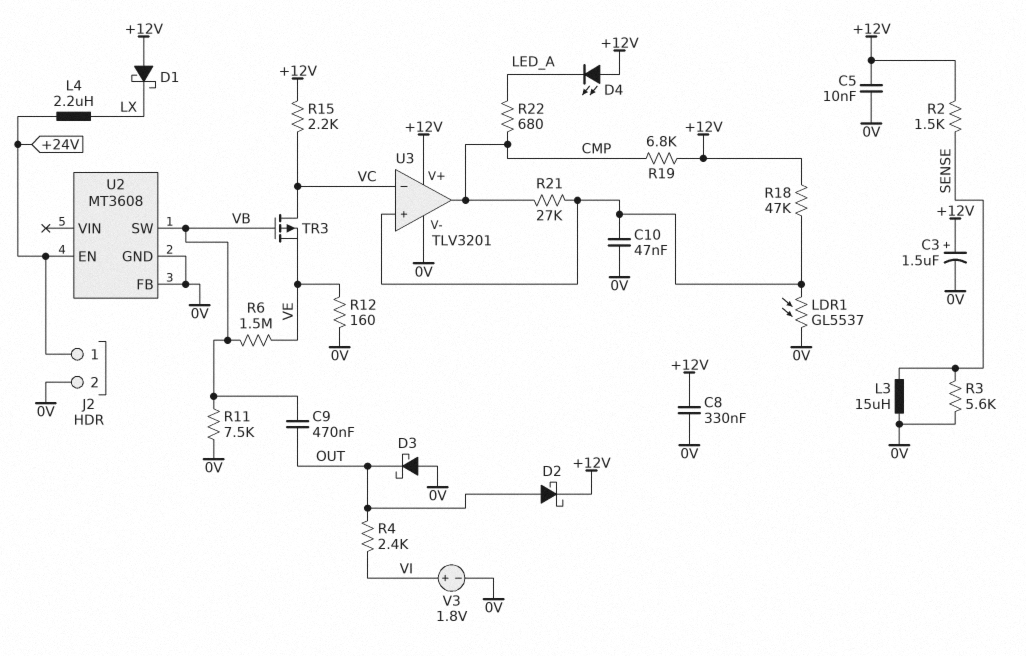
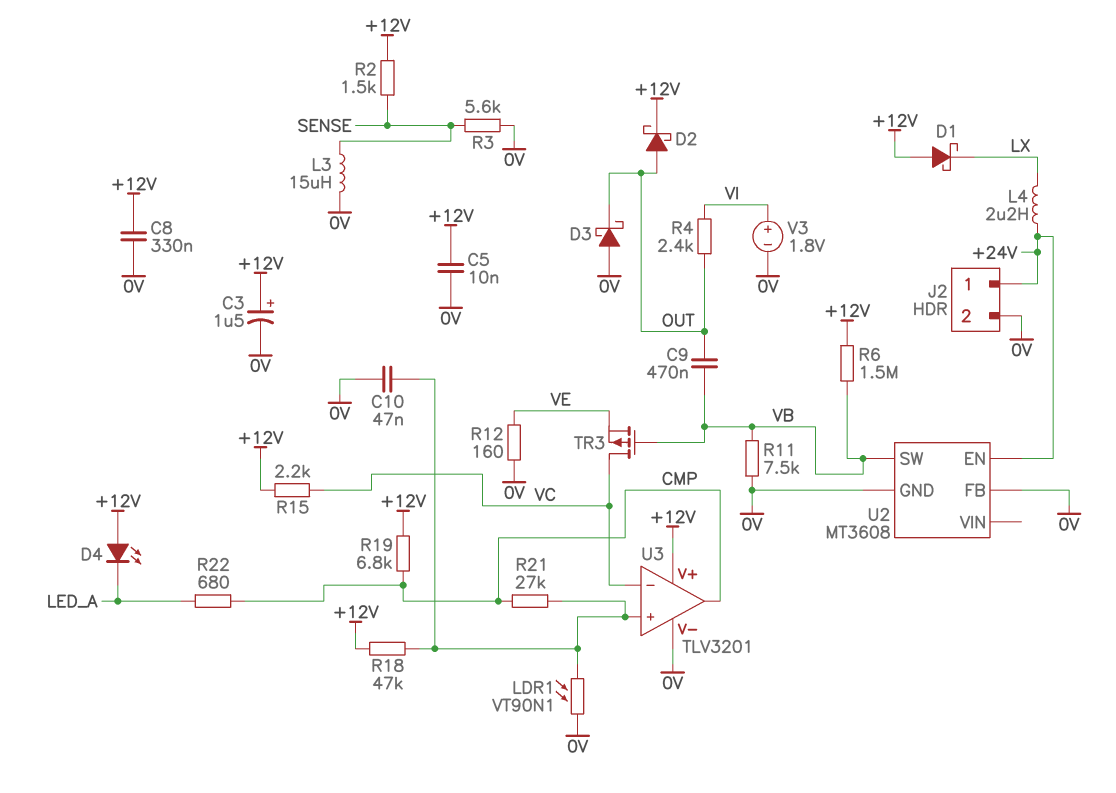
LDR1: GL5537 (0V, U3/in+) -> VT90N1 (0V, U3/in+)
R6: 1.5M (VB, VE) -> 1.5M (+12V, VB)

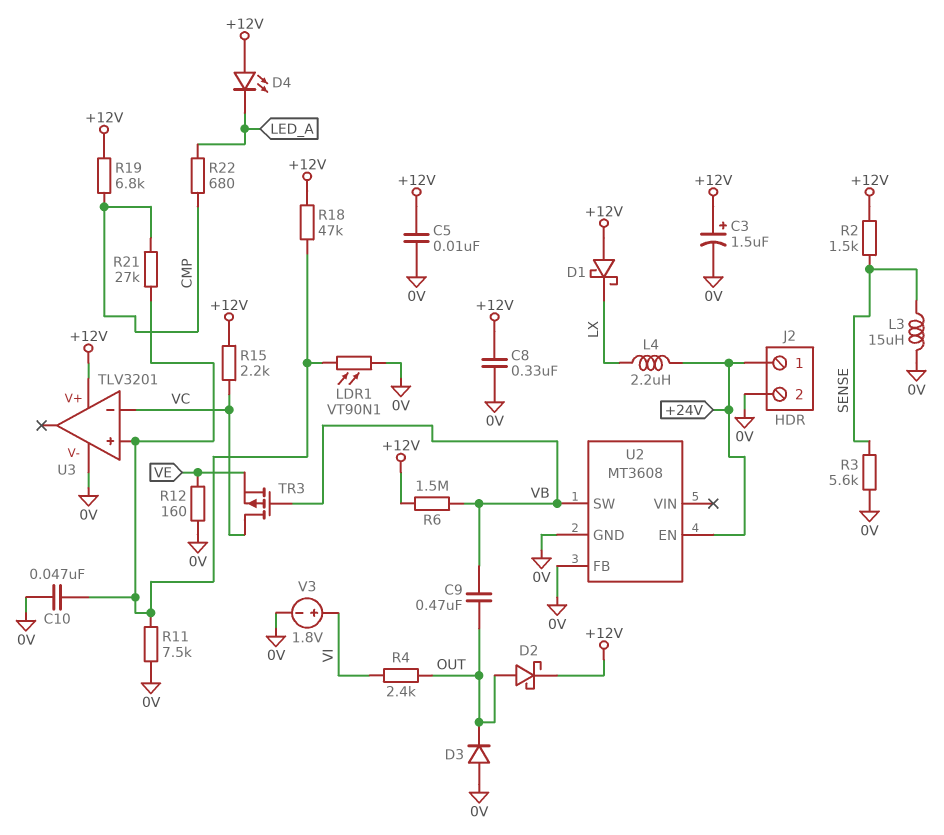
D3: schottky (A 0V, K OUT) -> diode (A 0V, K OUT)
R11: 7.5k (0V, VB) -> 7.5k (0V, U3/in+)
U3 pin out: CMP -> none

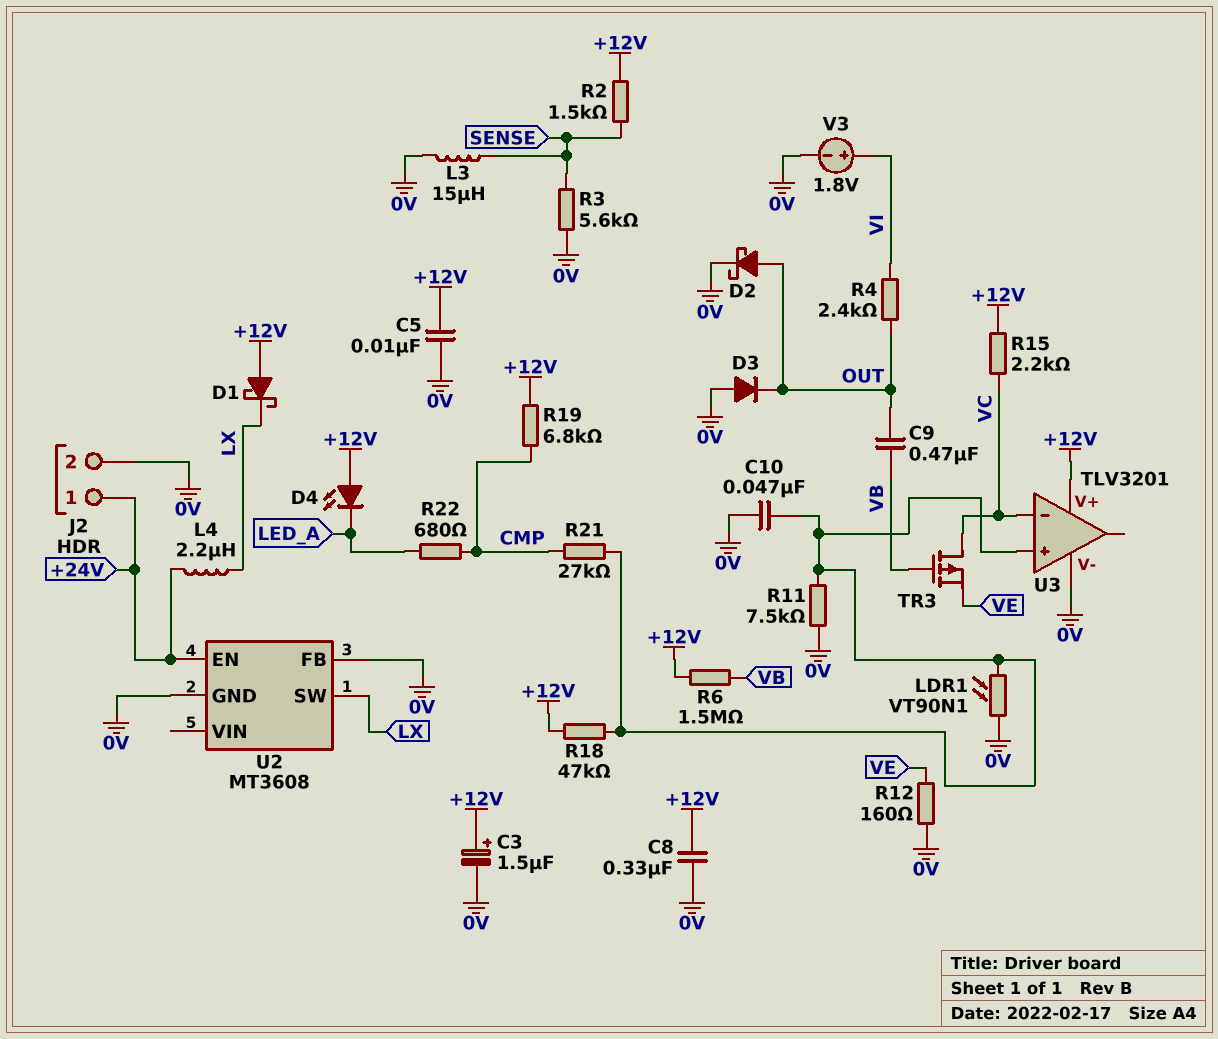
D2: schottky (A OUT, K +12V) -> schottky (A OUT, K 0V)
U2 pin SW: VB -> LX

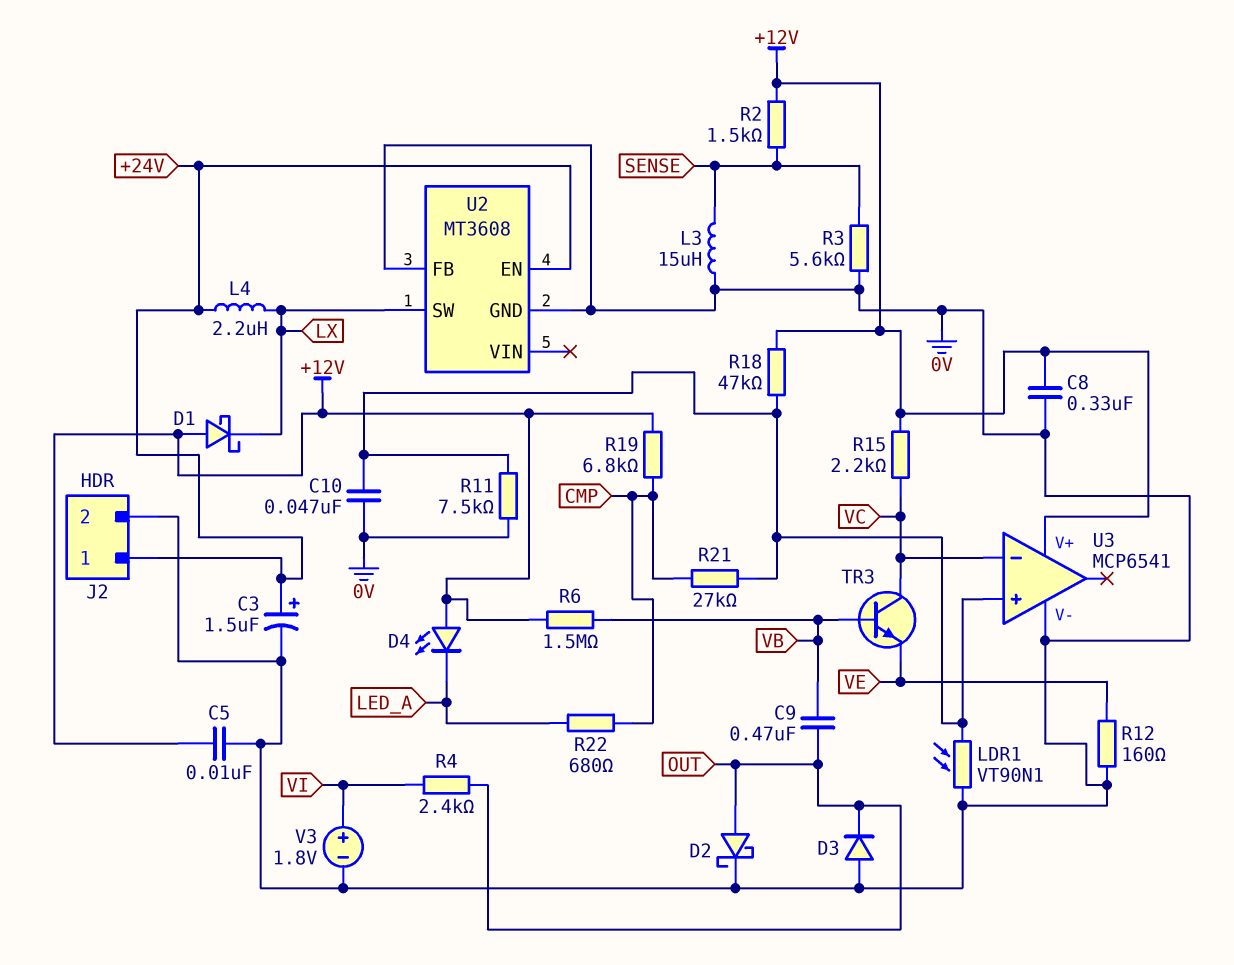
C3: 1.5uF (plus +12V, minus 0V) -> 1.5uF (plus +24V, minus 0V)
TR3: PMOS (G VB, D VC, S VE) -> NPN (B VB, C VC, E VE)
U3: TLV3201 -> MCP6541

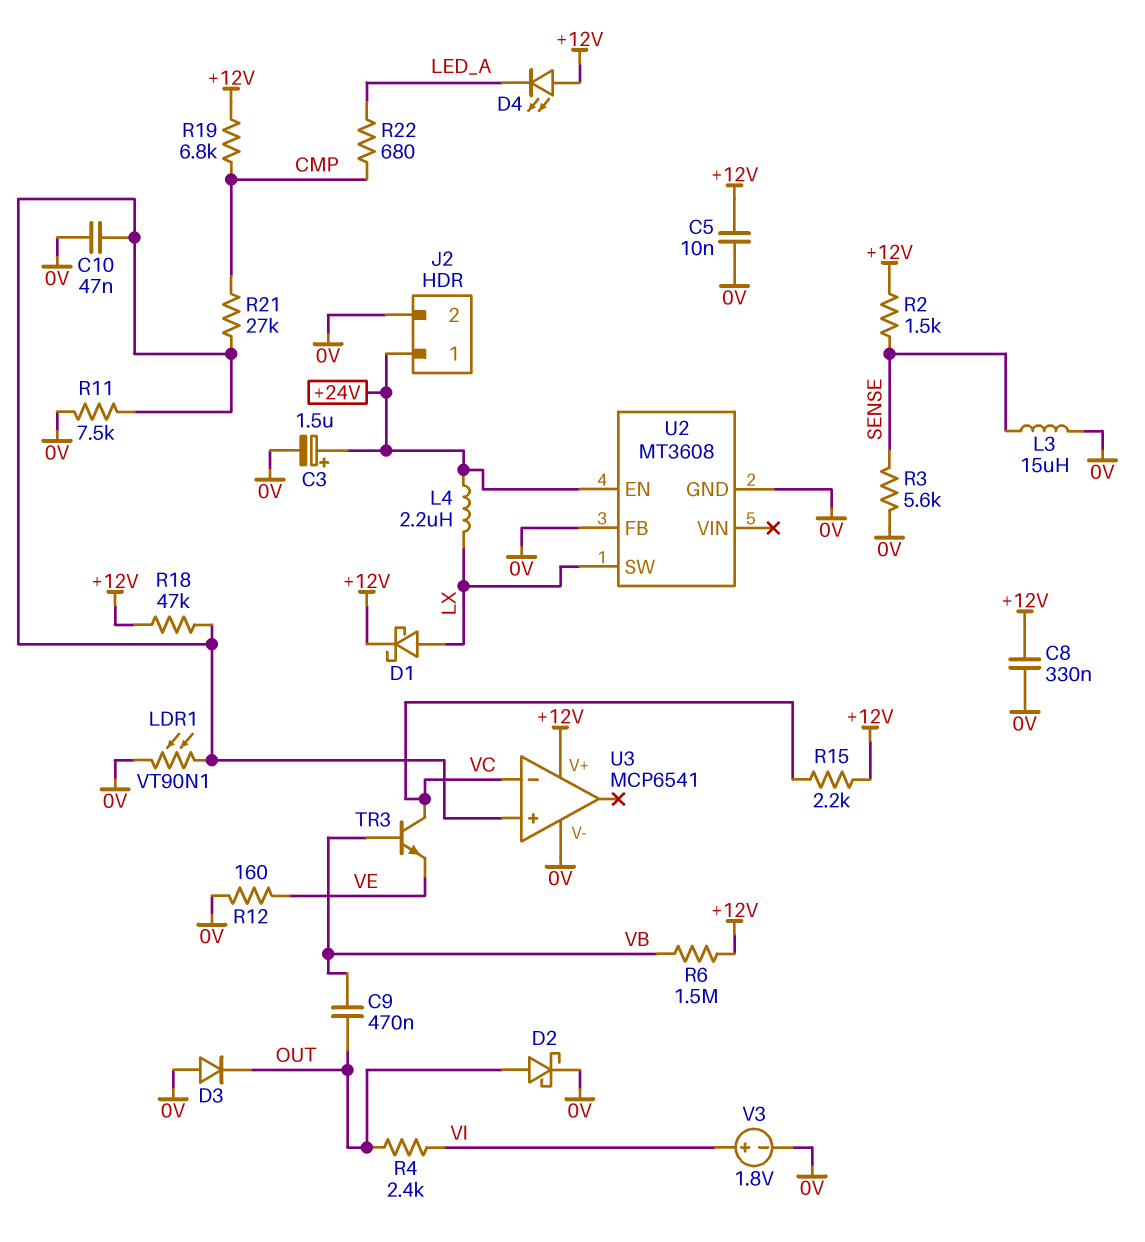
D1: schottky (A +12V, K LX) -> schottky (A LX, K +12V)

